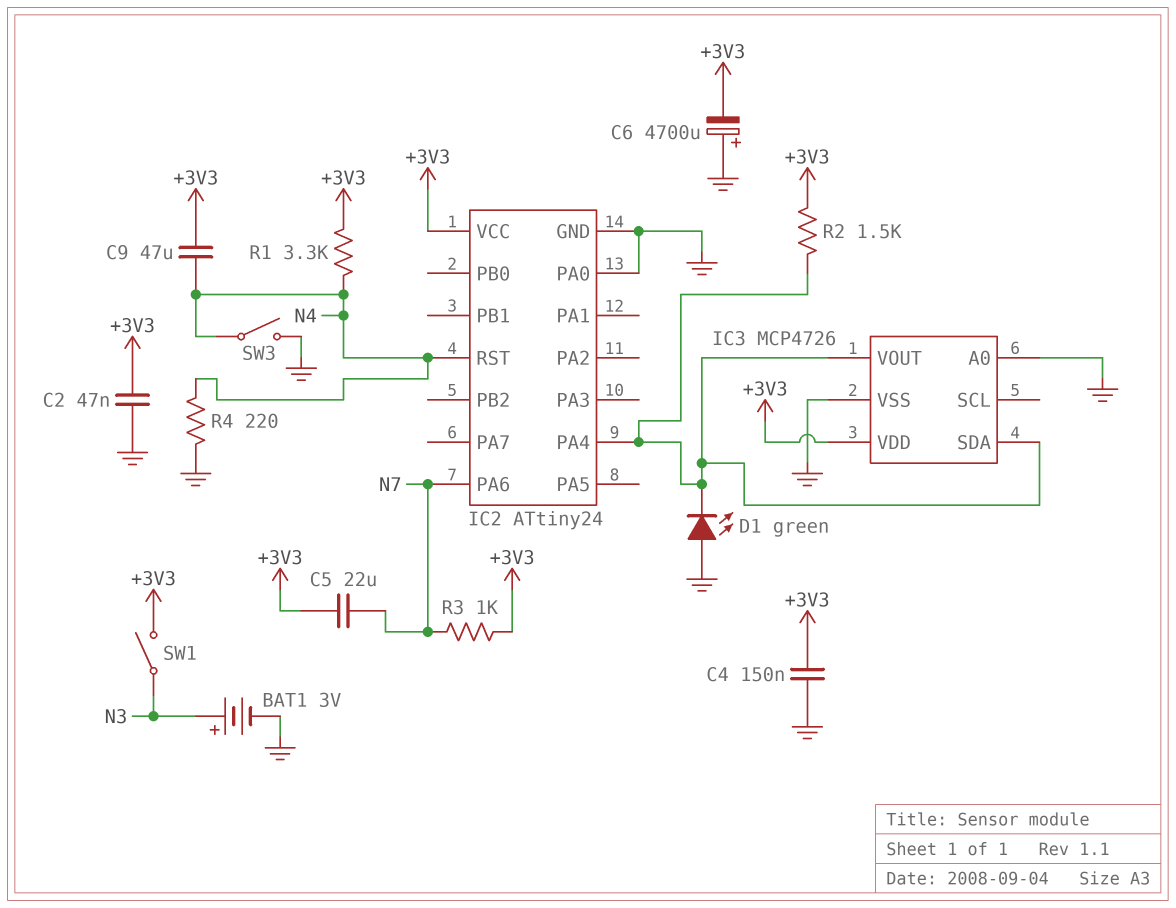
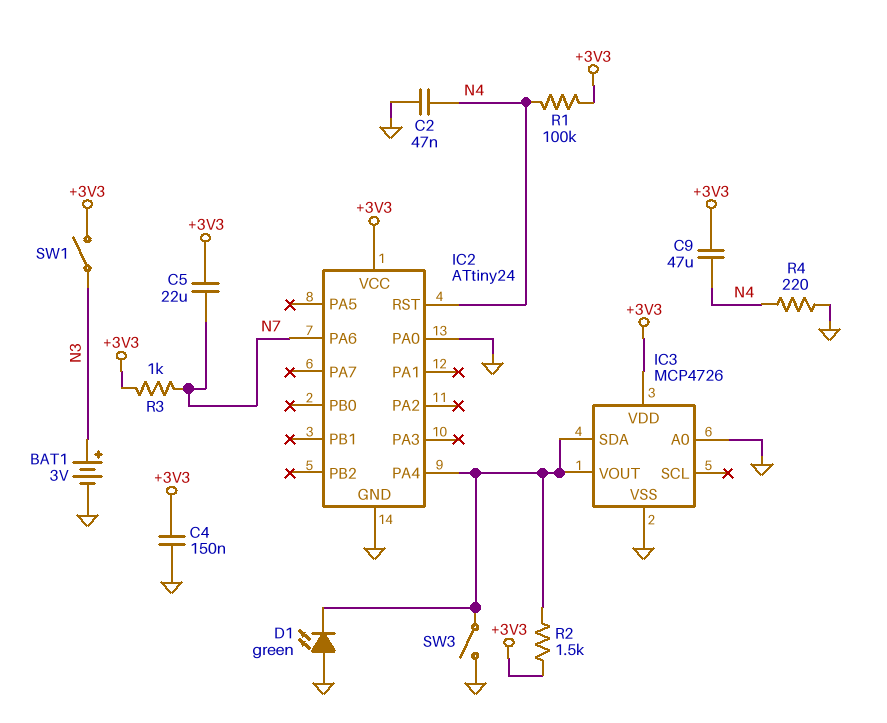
C2: 47nF (+3V3, GND) -> 47nF (GND, N4)
C6: 4700uF (plus GND, minus +3V3) -> none
R1: 3.3k (+3V3, N4) -> 100k (+3V3, N4)
SW3: switch (GND, N4) -> switch (GND, IC2/PA4)

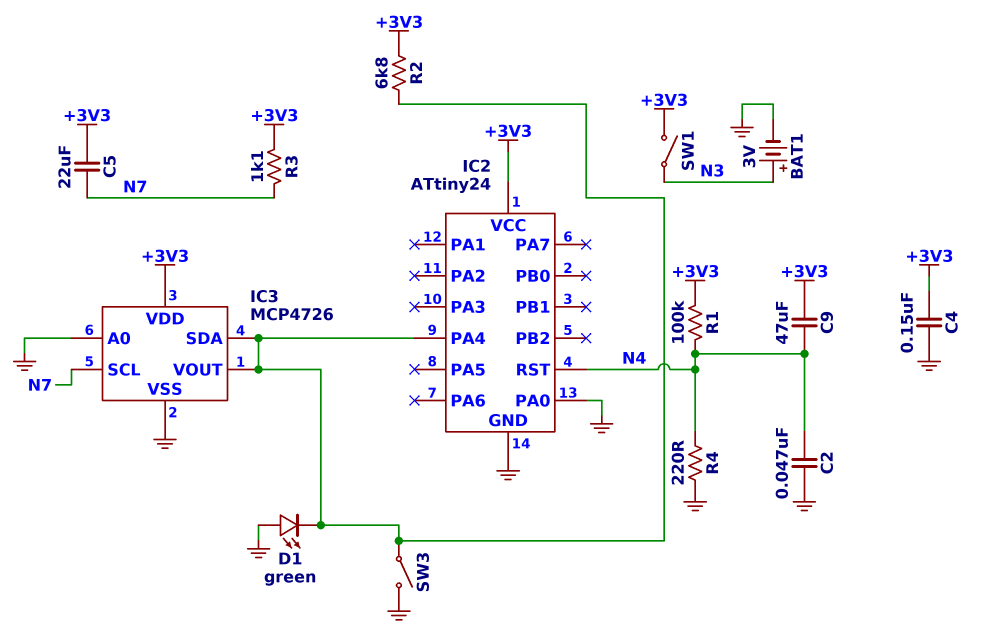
IC2 pin PA6: N7 -> none
IC3 pin SCL: none -> N7
R2: 1.5k (+3V3, IC2/PA4) -> 6.8k (+3V3, IC2/PA4)
R3: 1k (+3V3, N7) -> 1.1k (+3V3, N7)

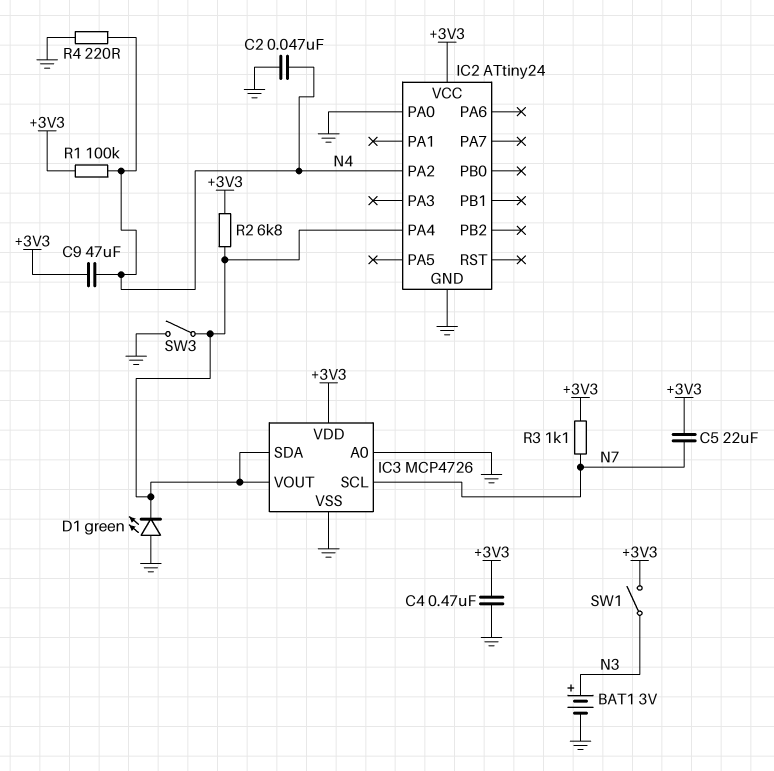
C4: 150nF (+3V3, GND) -> 470nF (+3V3, GND)
IC2 pin PA2: none -> N4
IC2 pin RST: N4 -> none

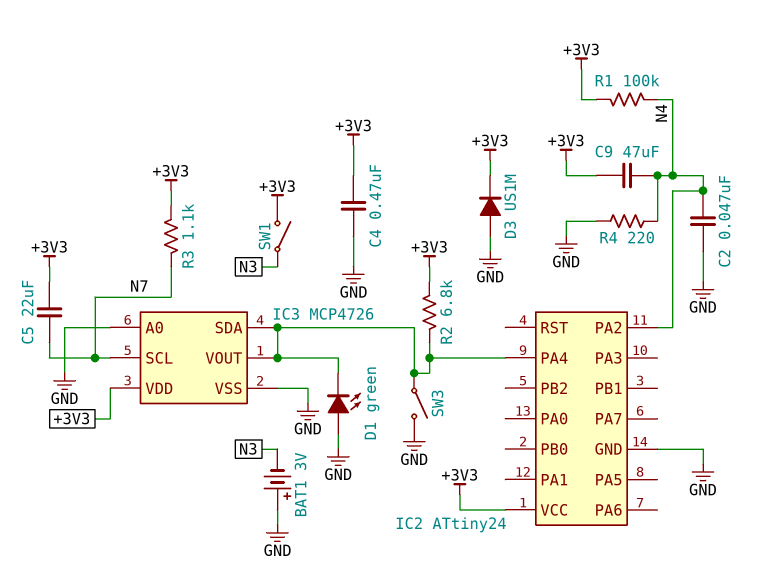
BAT1: 3V (plus N3, minus GND) -> 3V (plus GND, minus N3)
D3: none -> diode US1M (A GND, K +3V3)
IC2 pin PA0: GND -> none

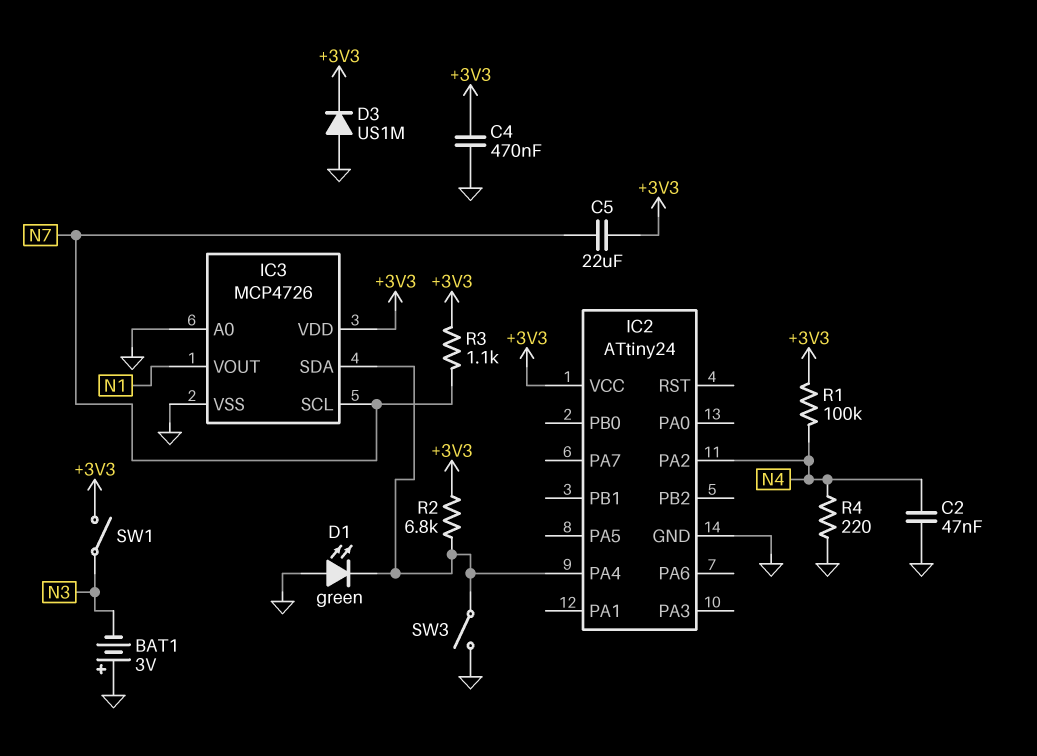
C9: 47uF (+3V3, N4) -> none
IC3 pin VOUT: IC2/PA4 -> N1

